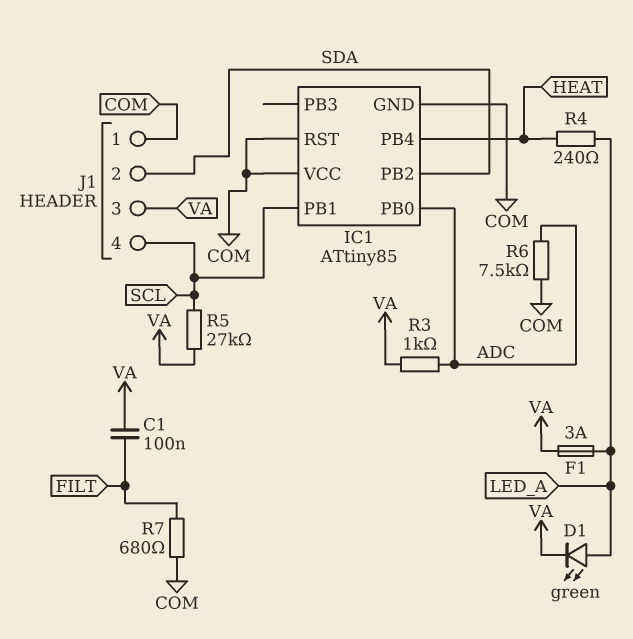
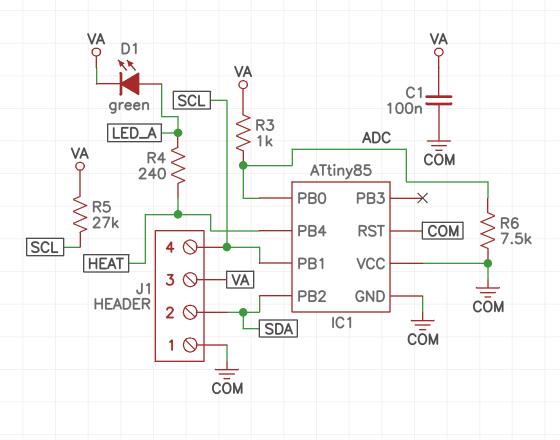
C1: 100nF (FILT, VA) -> 100nF (COM, VA)
F1: 3A (LED_A, VA) -> none
R7: 680 (COM, FILT) -> none

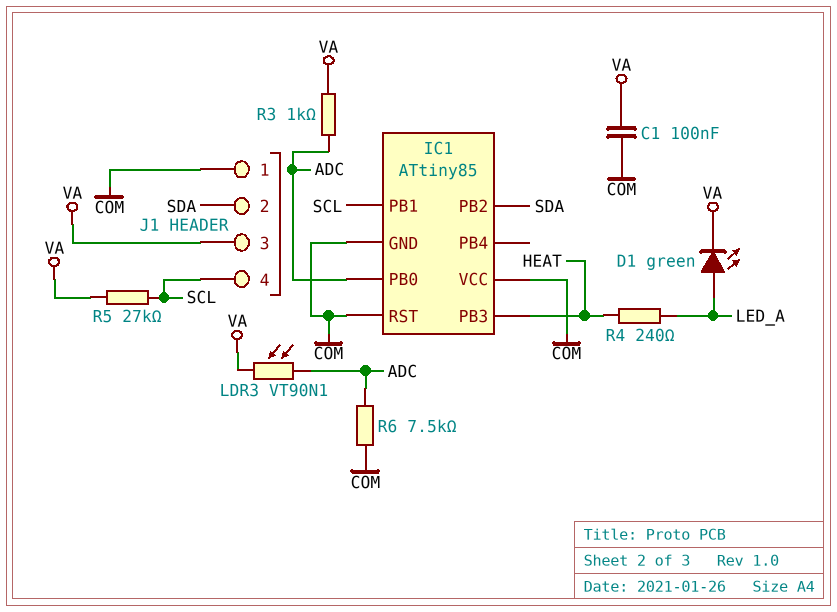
IC1 pin PB3: none -> HEAT
IC1 pin PB4: HEAT -> none
LDR3: none -> VT90N1 (ADC, VA)

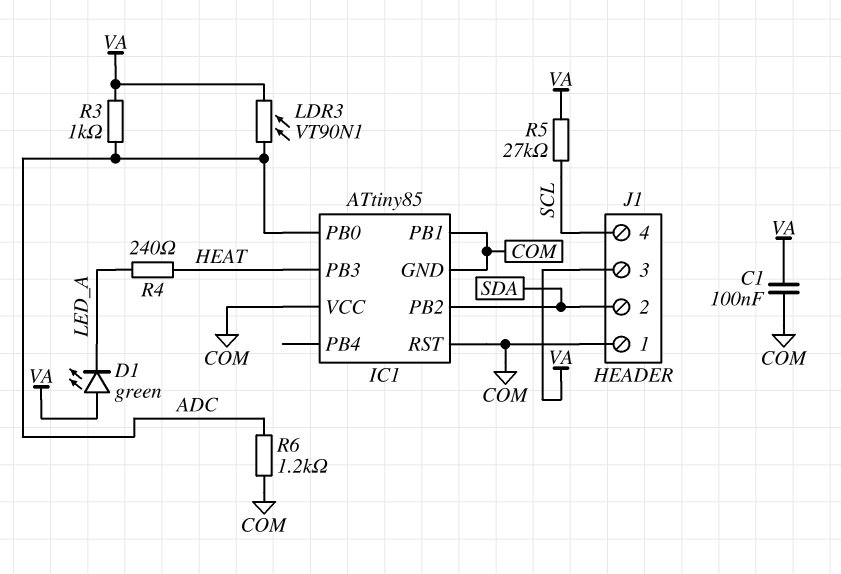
D1: LED green (A LED_A, K VA) -> LED green (A VA, K LED_A)
IC1 pin PB1: SCL -> COM
R6: 7.5k (ADC, COM) -> 1.2k (ADC, COM)

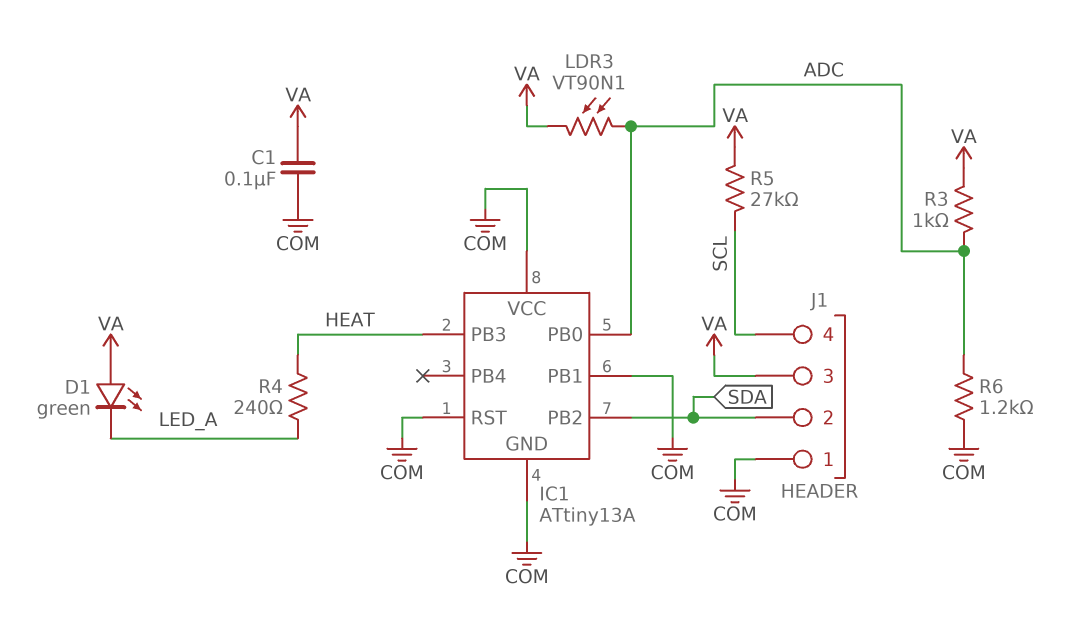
IC1: ATtiny85 -> ATtiny13A

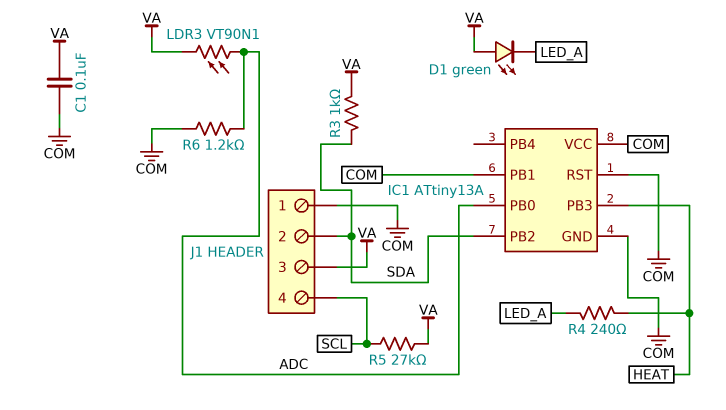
R3: 1k (ADC, VA) -> 1k (SDA, VA)

